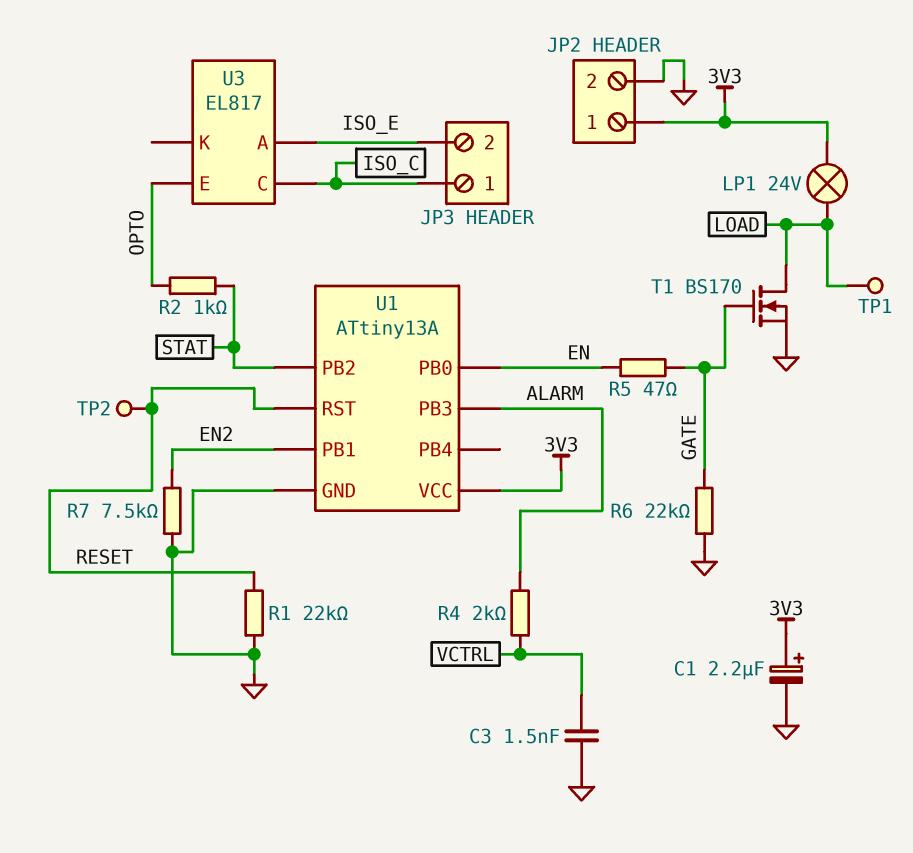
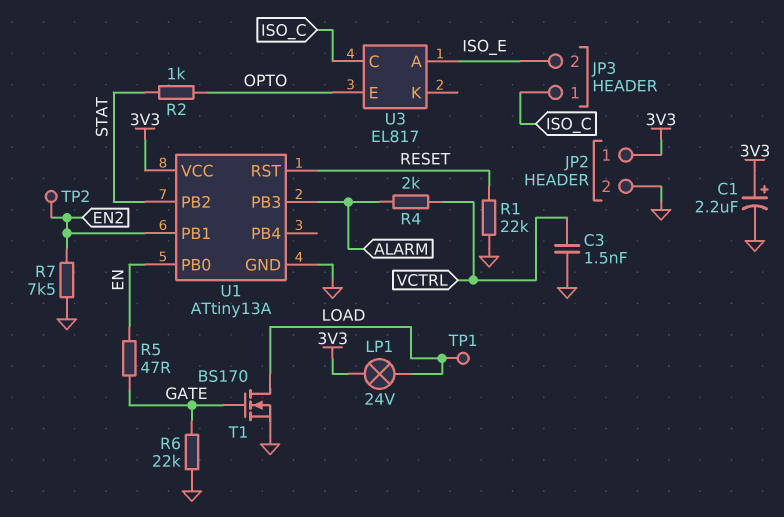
TP2: test point (RESET) -> test point (EN2)

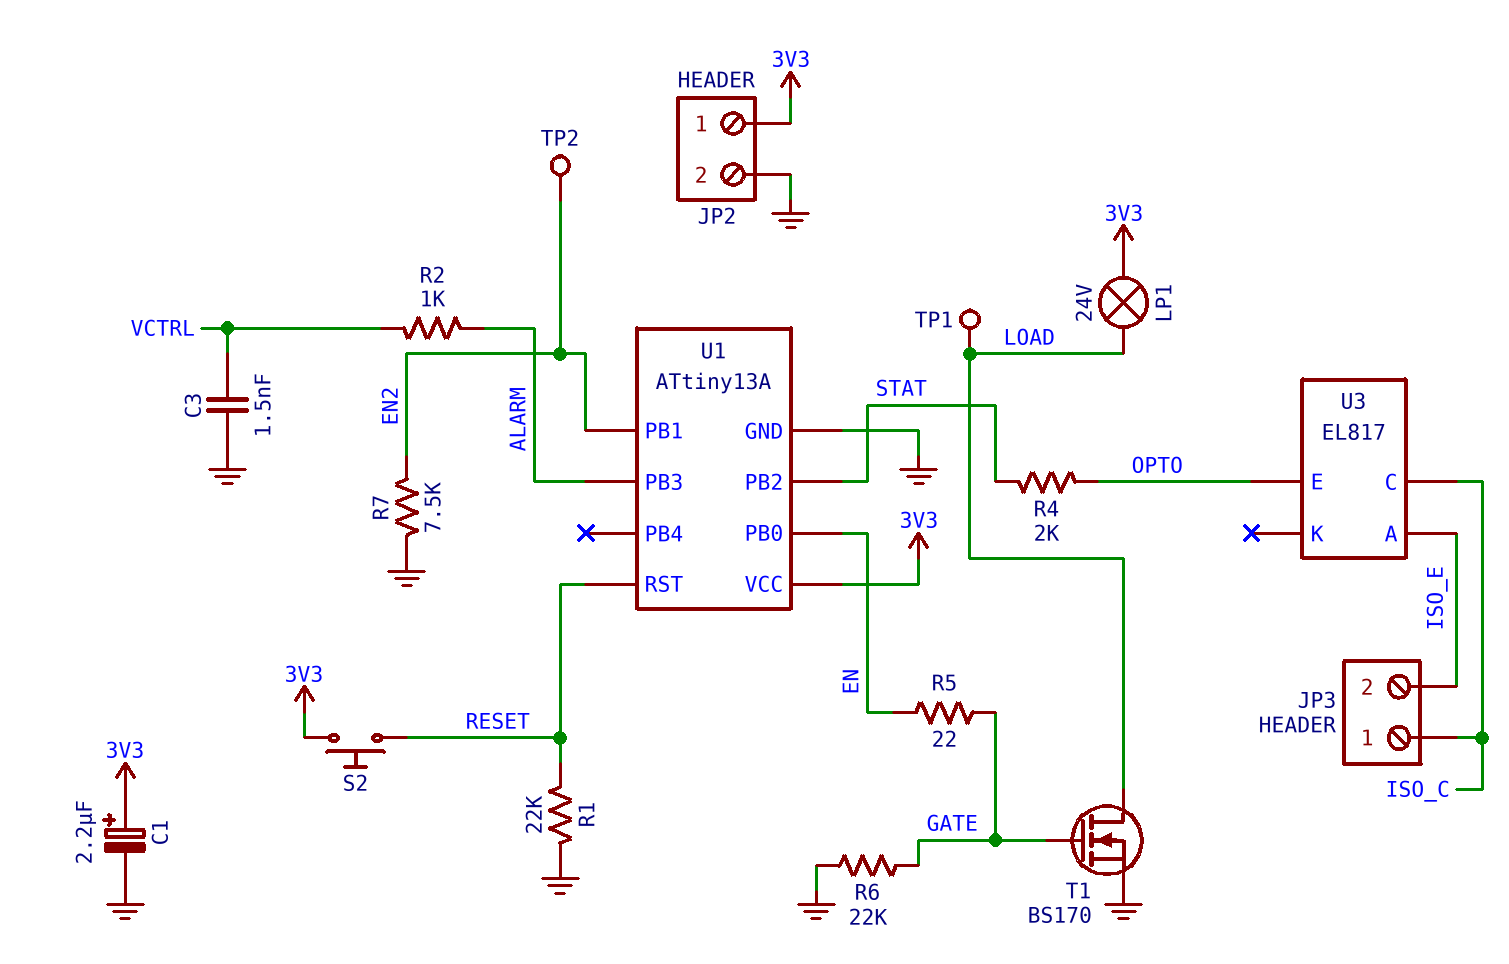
R2: 1k (OPTO, STAT) -> 1k (ALARM, VCTRL)
R4: 2k (ALARM, VCTRL) -> 2k (OPTO, STAT)
R5: 47 (EN, GATE) -> 22 (EN, GATE)
S2: none -> button (3V3, RESET)

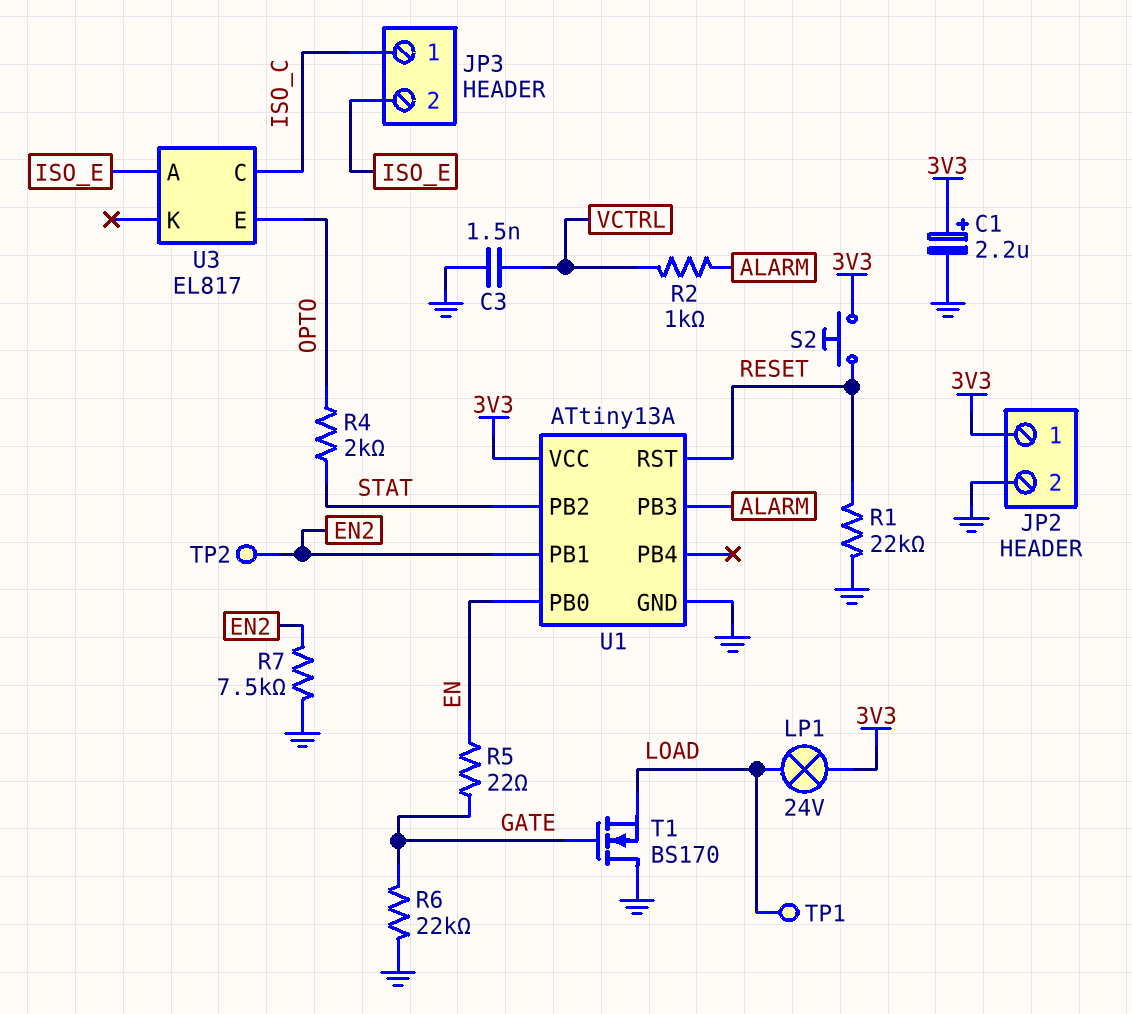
T1: NMOS BS170 (G GATE, D LOAD, S GND) -> NMOS BS170 (G GATE, D GND, S LOAD)

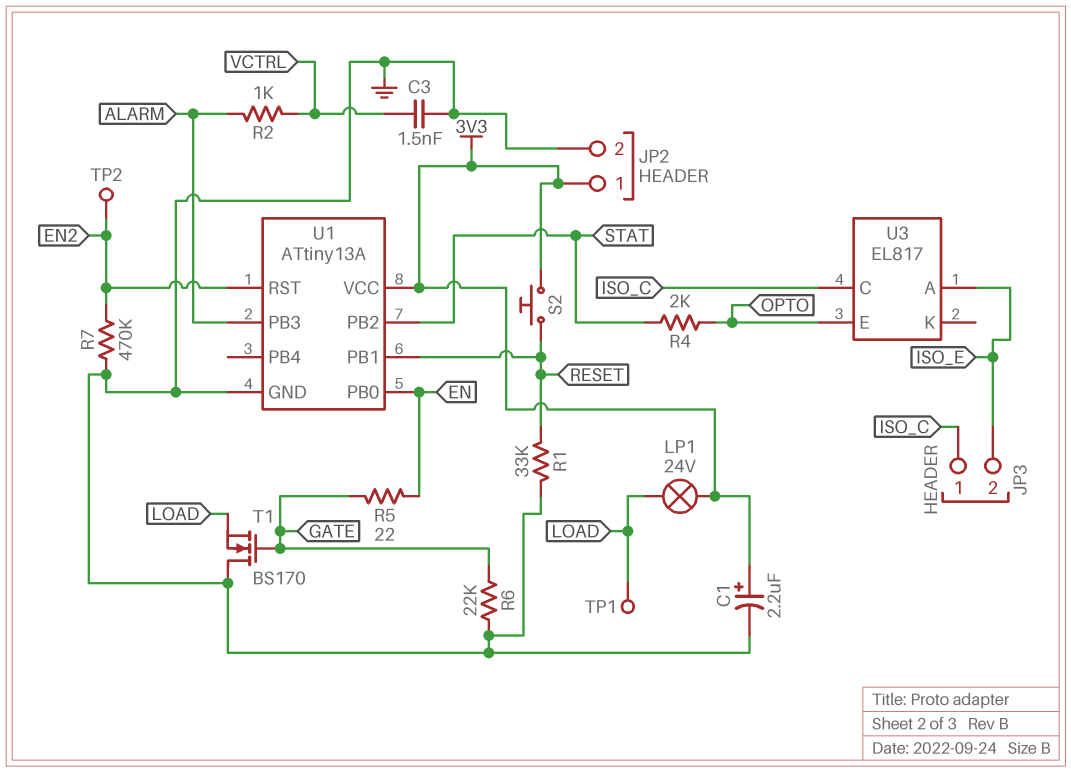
R1: 22k (GND, RESET) -> 33k (GND, RESET)
R7: 7.5k (EN2, GND) -> 470k (EN2, GND)
U1 pin PB1: EN2 -> RESET
U1 pin RST: RESET -> EN2

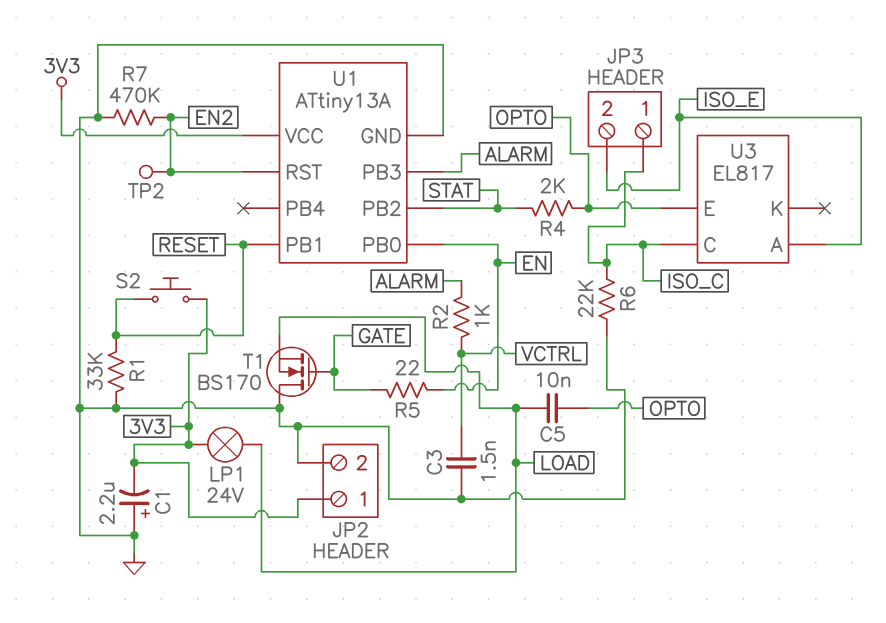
C1: 2.2uF (plus 3V3, minus GND) -> 2.2uF (plus GND, minus 3V3)
C5: none -> 10nF (LOAD, OPTO)
R6: 22k (GATE, GND) -> 22k (GND, ISO_C)
TP1: test point (LOAD) -> none

